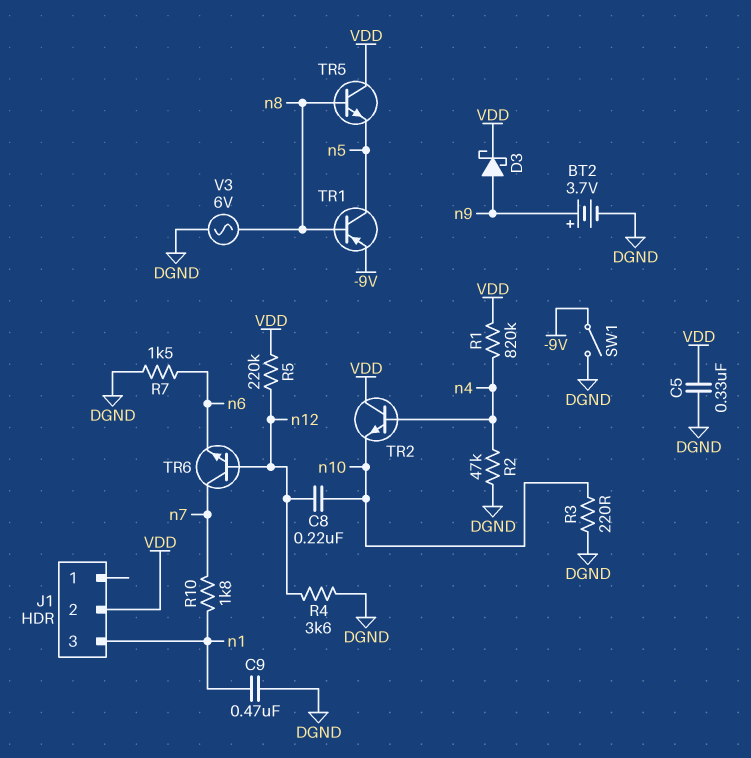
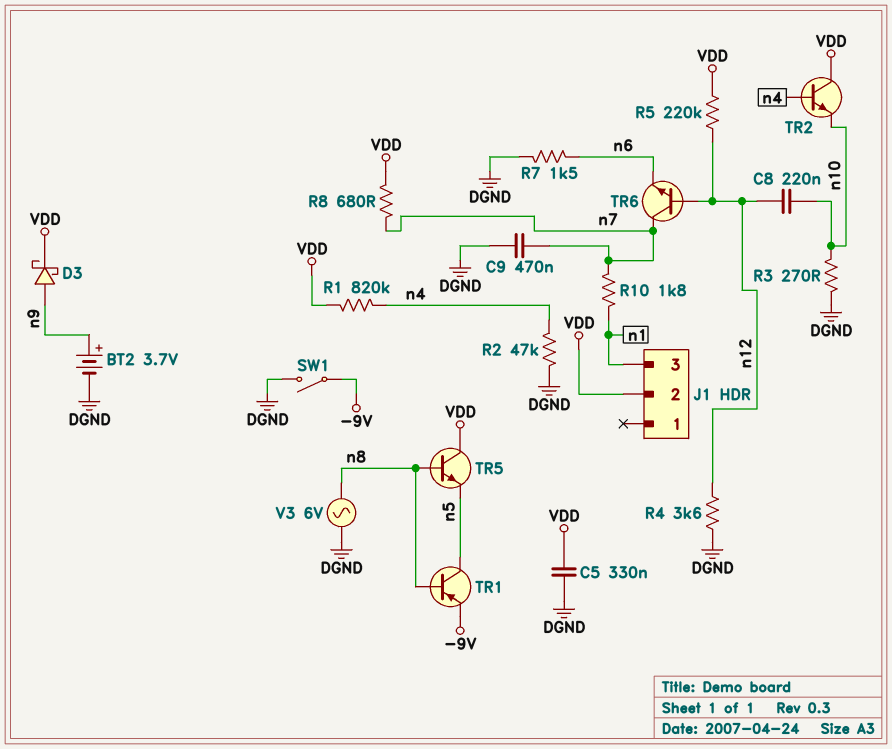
C9: 470nF (DGND, n1) -> 470nF (DGND, n7)
R3: 220 (DGND, n10) -> 270 (DGND, n10)
R8: none -> 680 (VDD, n7)

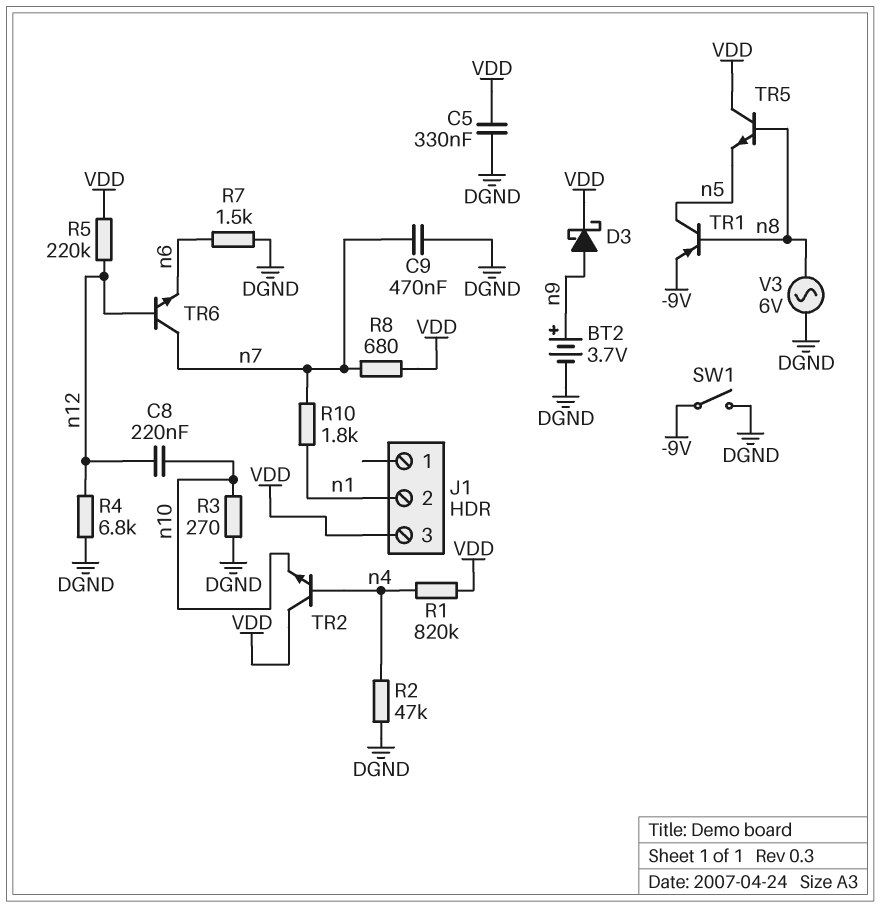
J1 pin 2: VDD -> n1
J1 pin 3: n1 -> VDD
R4: 3.6k (DGND, n12) -> 6.8k (DGND, n12)

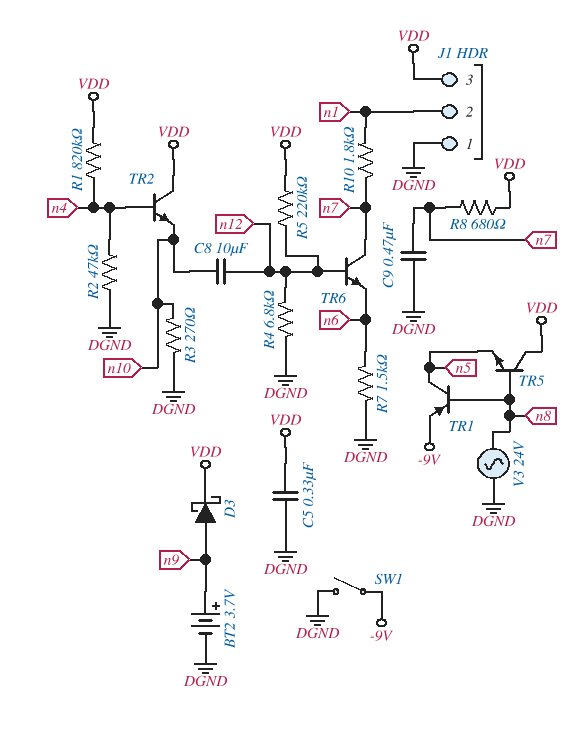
C8: 220nF (n10, n12) -> 10uF (n10, n12)
J1 pin 1: none -> DGND
V3: AC 6V (DGND, n8) -> AC 24V (DGND, n8)

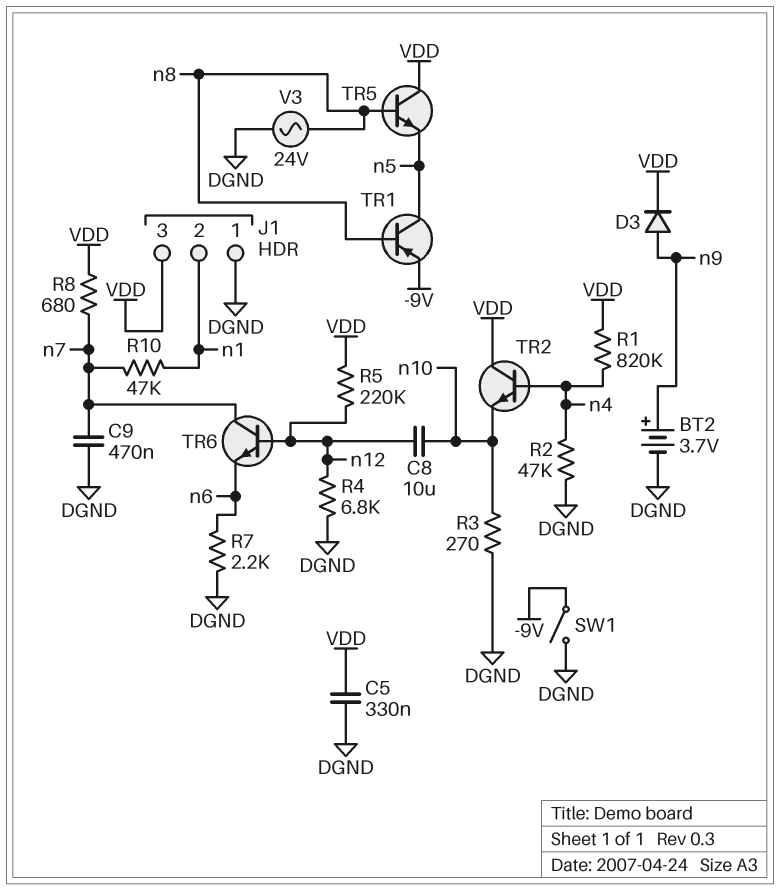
D3: schottky (A n9, K VDD) -> diode (A n9, K VDD)
R7: 1.5k (DGND, n6) -> 2.2k (DGND, n6)
R10: 1.8k (n1, n7) -> 47k (n1, n7)

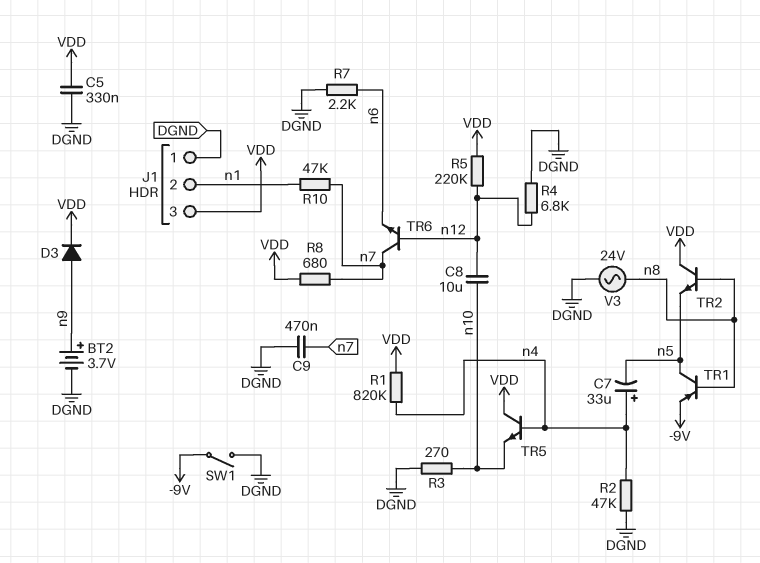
C7: none -> 33uF (plus n4, minus n5)
TR2: NPN (B n4, C VDD, E n10) -> NPN (B n8, C VDD, E n5)
TR5: NPN (B n8, C VDD, E n5) -> NPN (B n4, C VDD, E n10)

